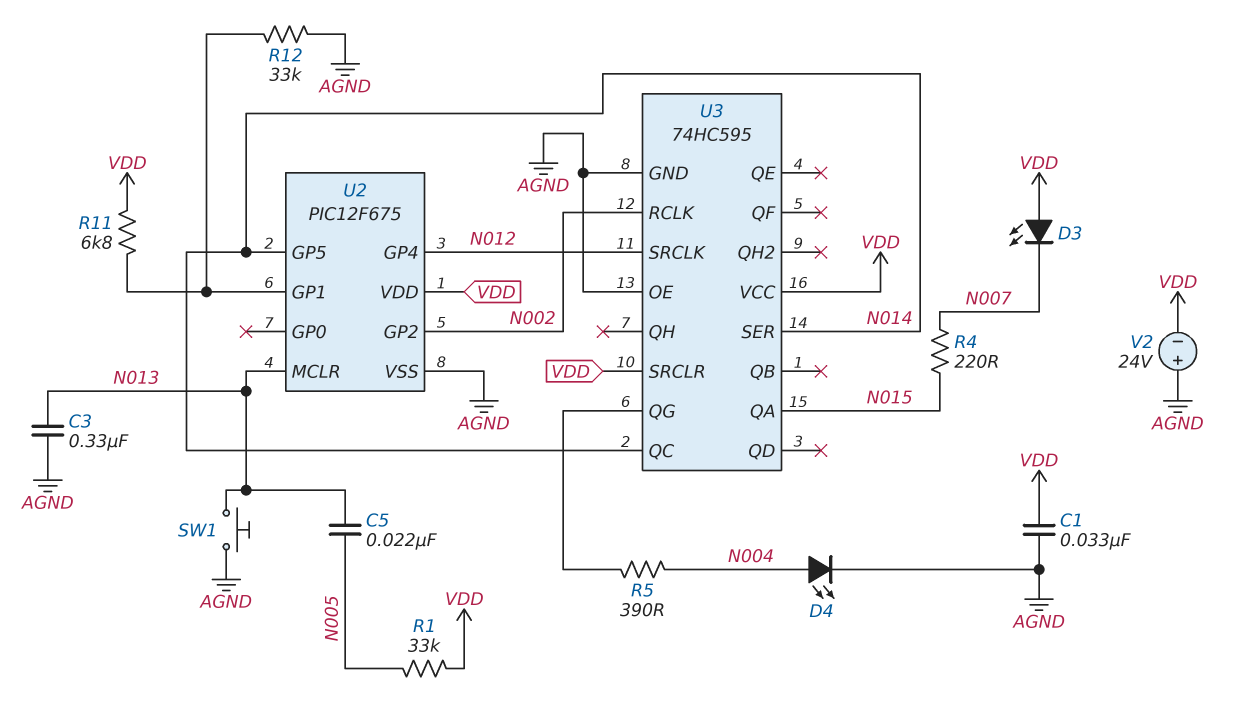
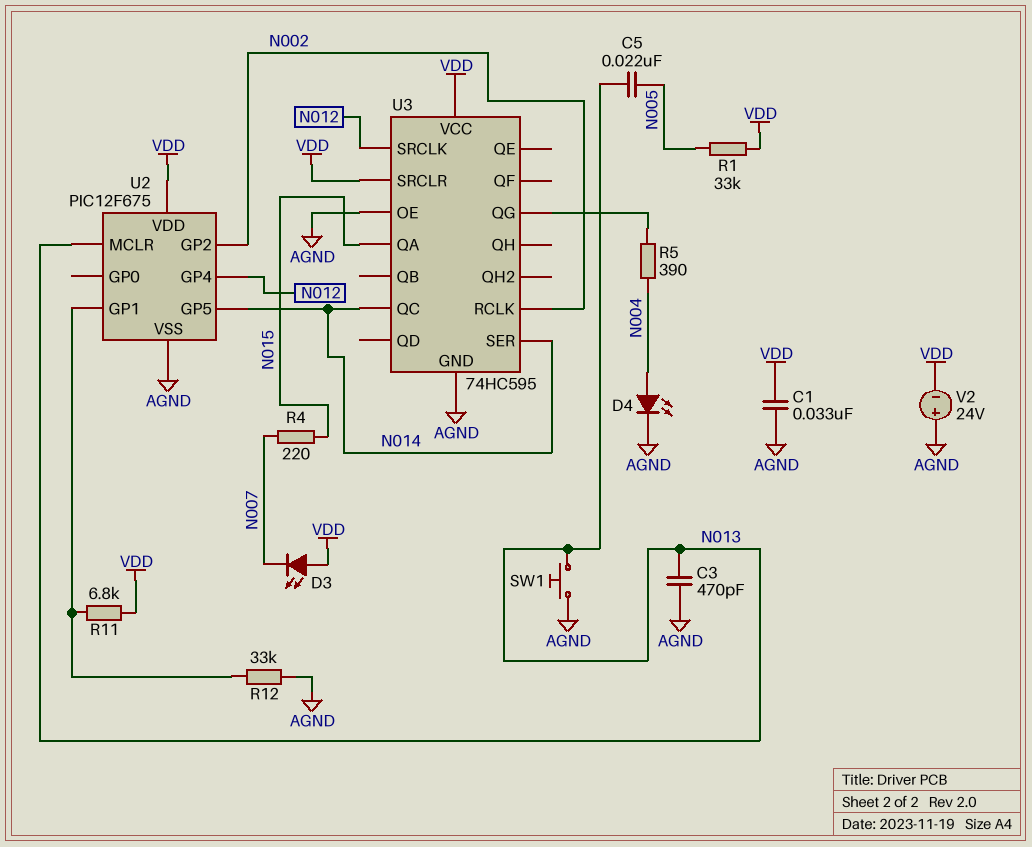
C3: 330nF (AGND, N013) -> 470pF (AGND, N013)

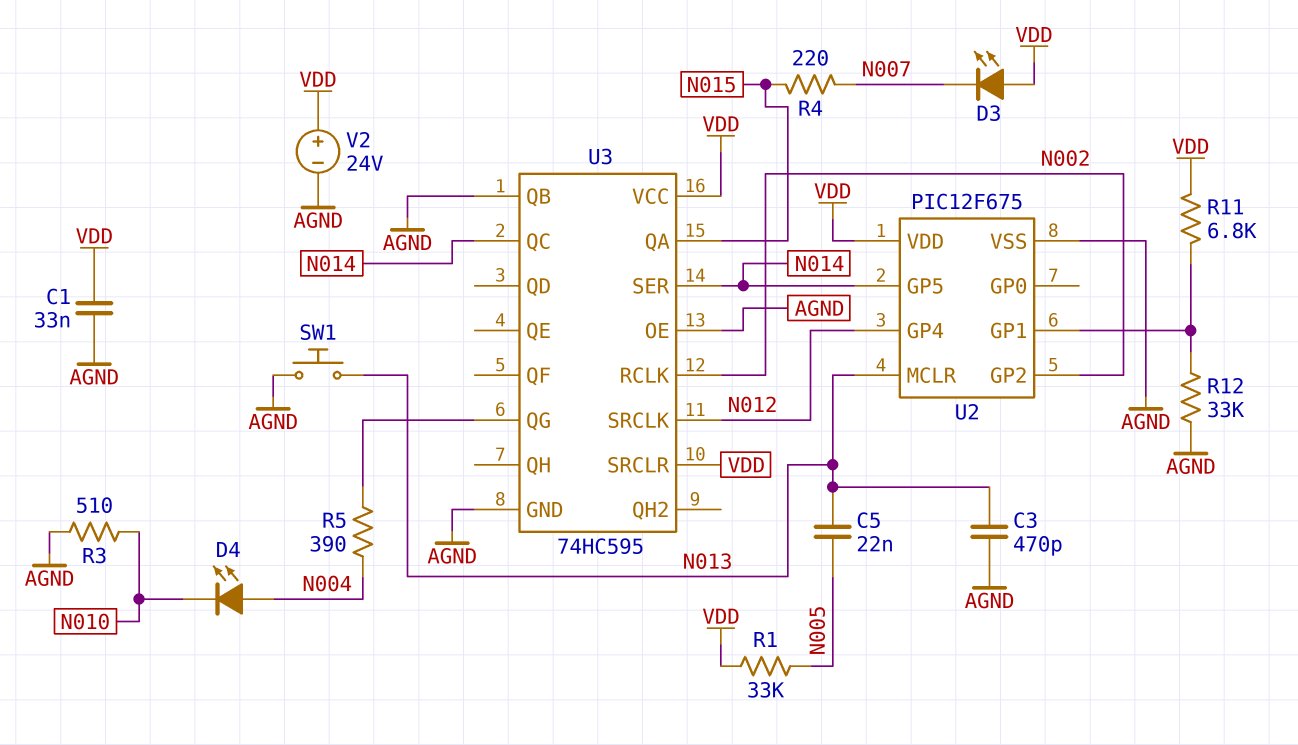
D4: LED (A N004, K AGND) -> LED (A N004, K N010)
R3: none -> 510 (AGND, N010)
U3 pin QB: none -> AGND
V2: 24V (plus AGND, minus VDD) -> 24V (plus VDD, minus AGND)

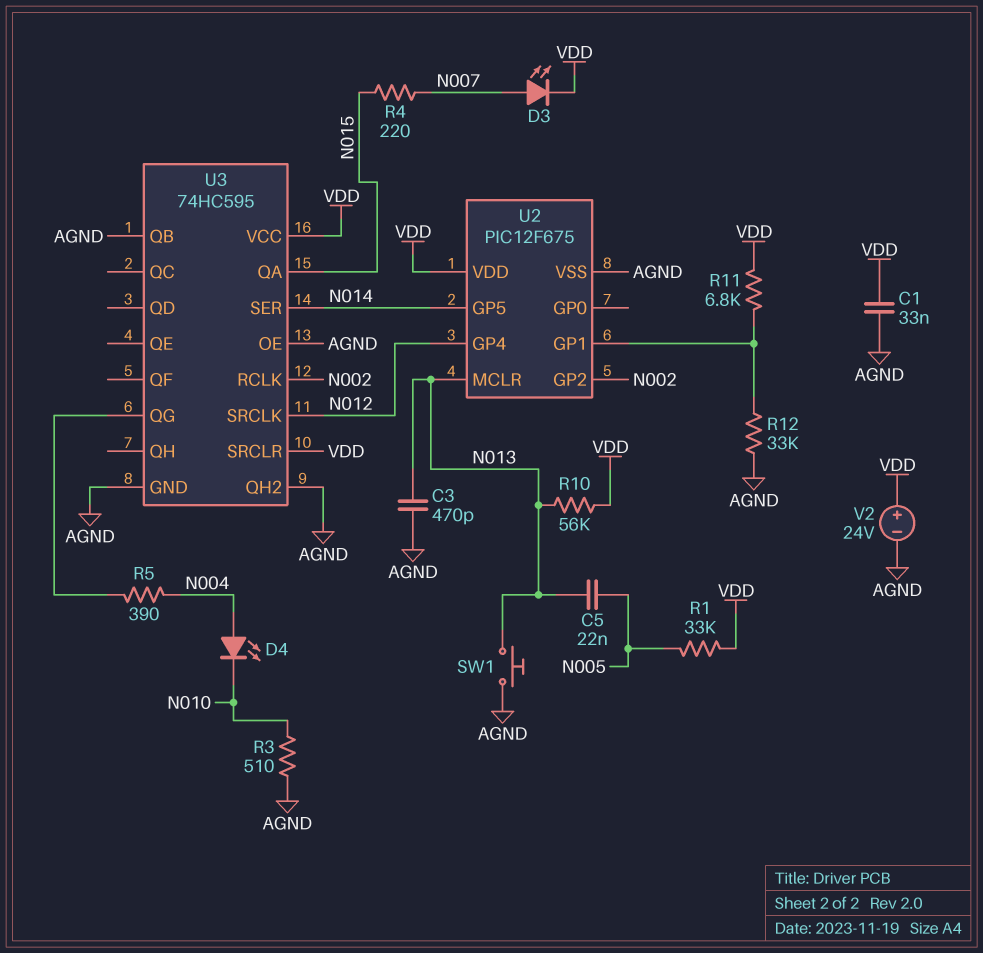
D3: LED (A VDD, K N007) -> LED (A N007, K VDD)
R10: none -> 56k (N013, VDD)
U3 pin QC: N014 -> none
U3 pin QH2: none -> AGND

